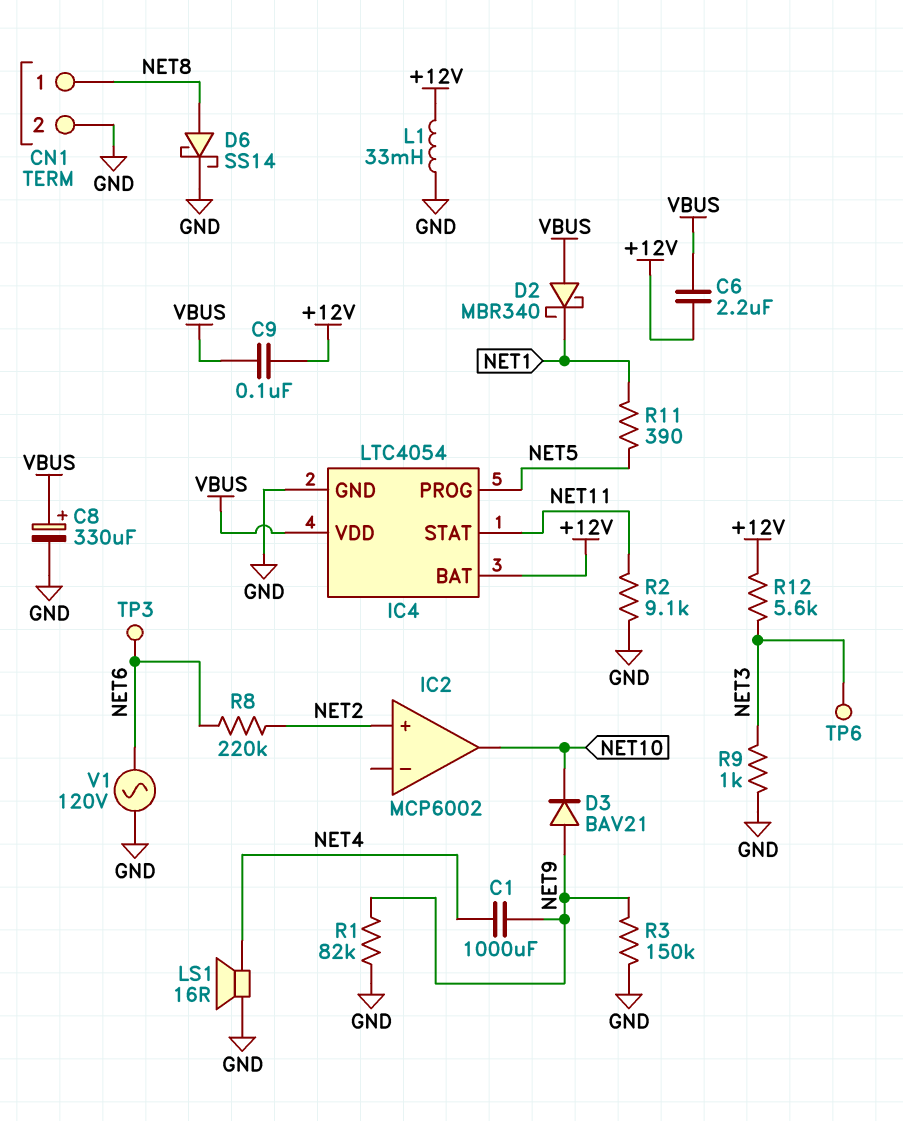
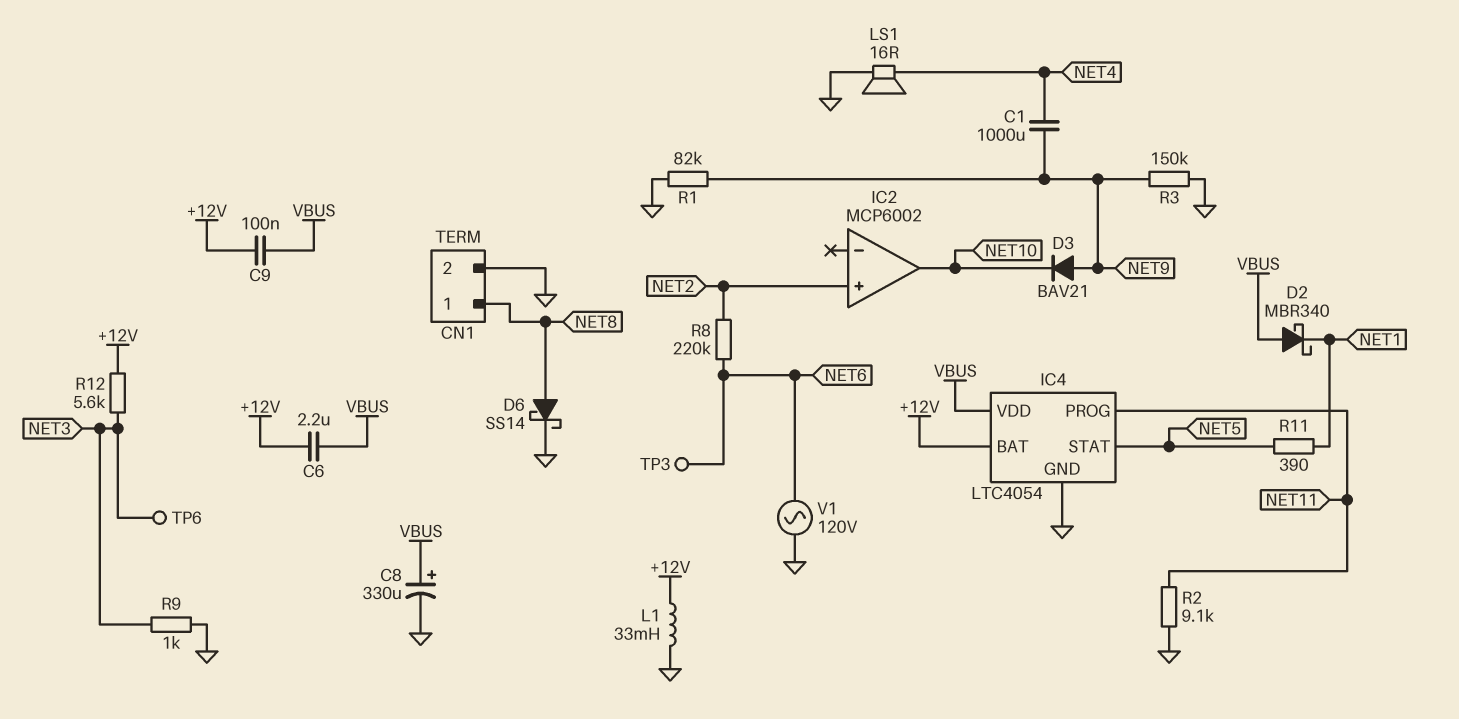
IC4 pin PROG: NET5 -> NET11
IC4 pin STAT: NET11 -> NET5

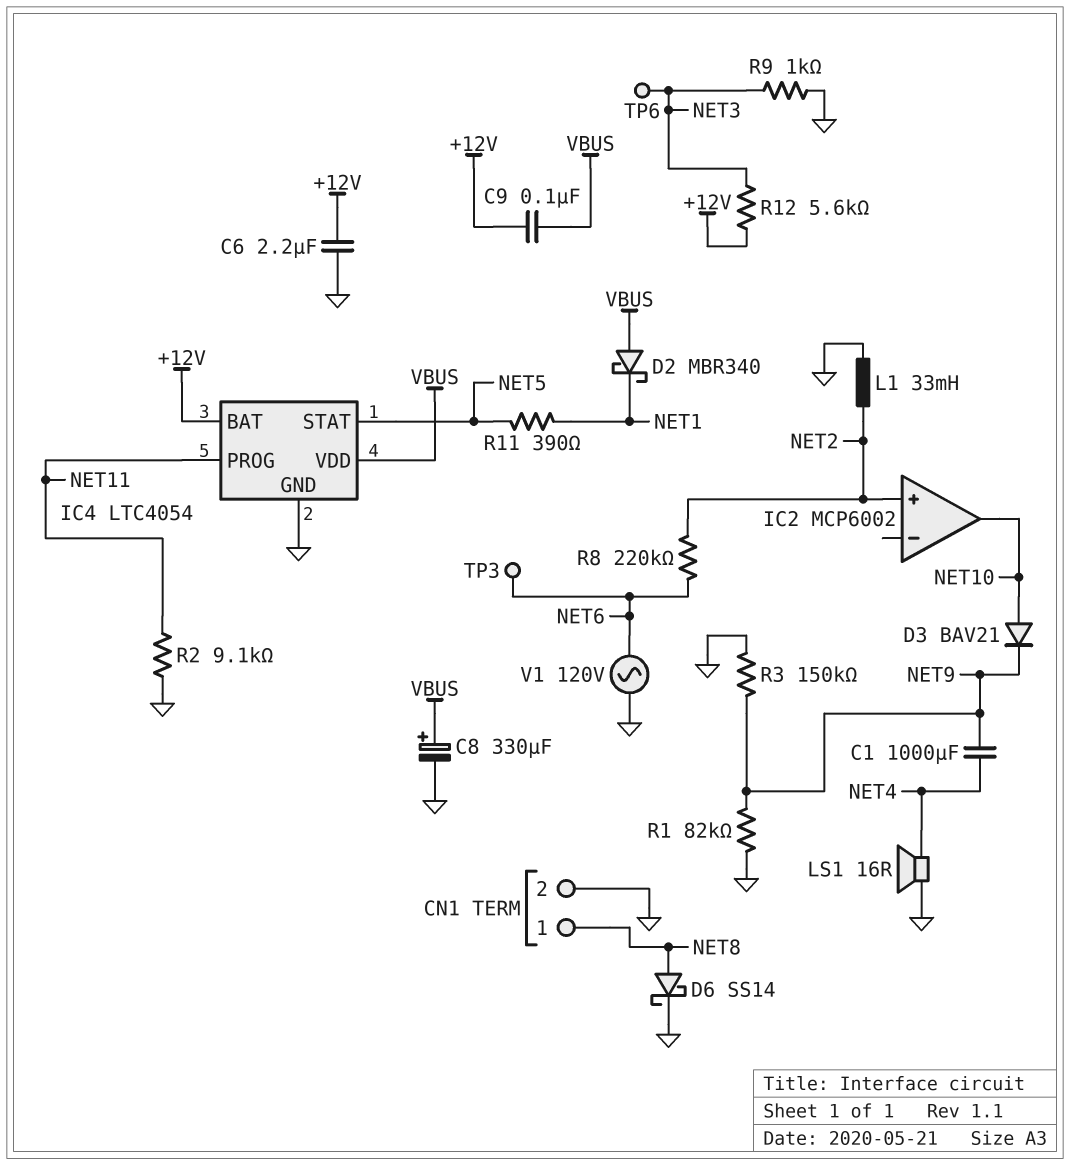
C6: 2.2uF (+12V, VBUS) -> 2.2uF (+12V, GND)
D3: diode BAV21 (A NET9, K NET10) -> diode BAV21 (A NET10, K NET9)
L1: 33mH (+12V, GND) -> 33mH (GND, NET2)

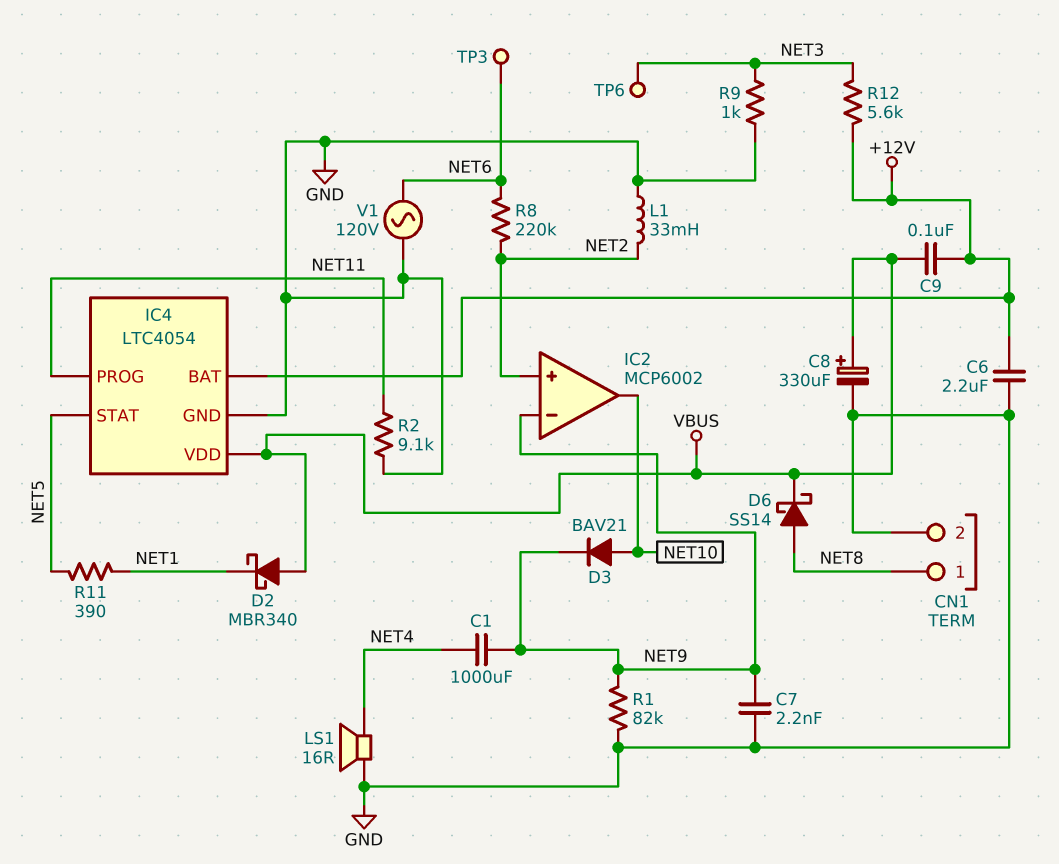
C7: none -> 2.2nF (GND, NET9)
D6: schottky SS14 (A NET8, K GND) -> schottky SS14 (A NET8, K VBUS)
IC2 pin in-: none -> NET9
R3: 150k (GND, NET9) -> none

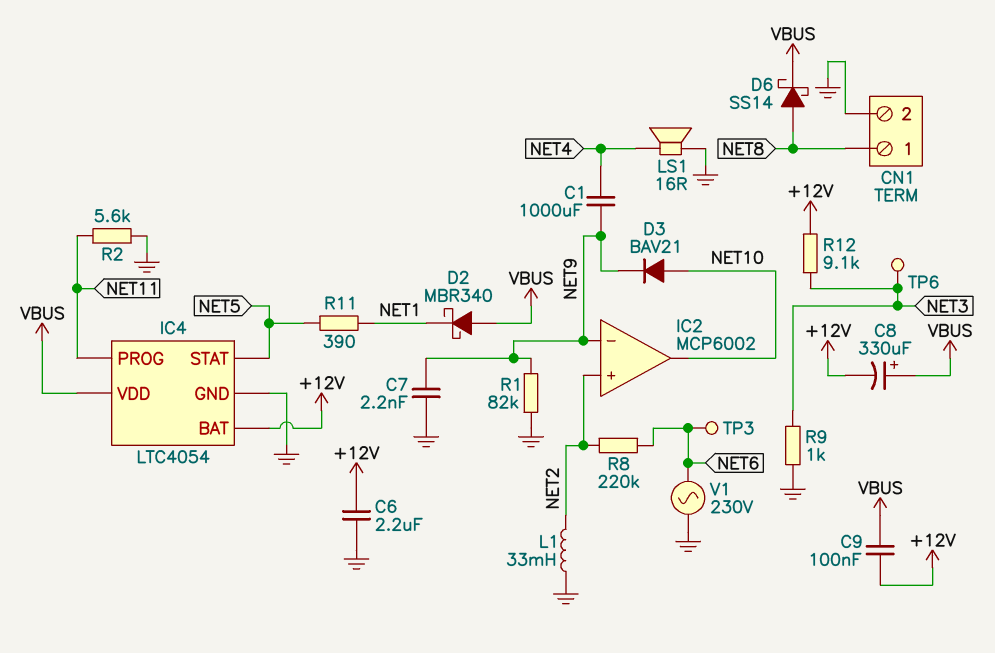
C8: 330uF (plus VBUS, minus GND) -> 330uF (plus VBUS, minus +12V)
R2: 9.1k (GND, NET11) -> 5.6k (GND, NET11)
R12: 5.6k (+12V, NET3) -> 9.1k (+12V, NET3)
V1: AC 120V (GND, NET6) -> AC 230V (GND, NET6)

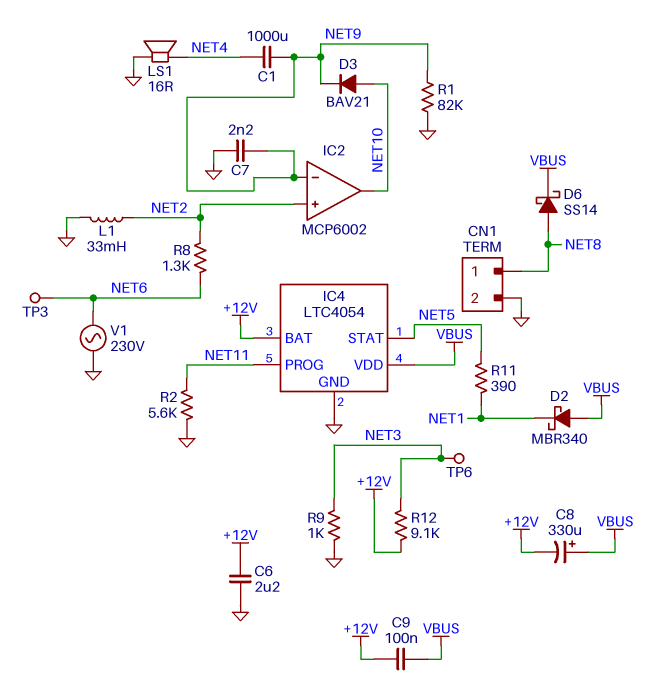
R8: 220k (NET2, NET6) -> 1.3k (NET2, NET6)

